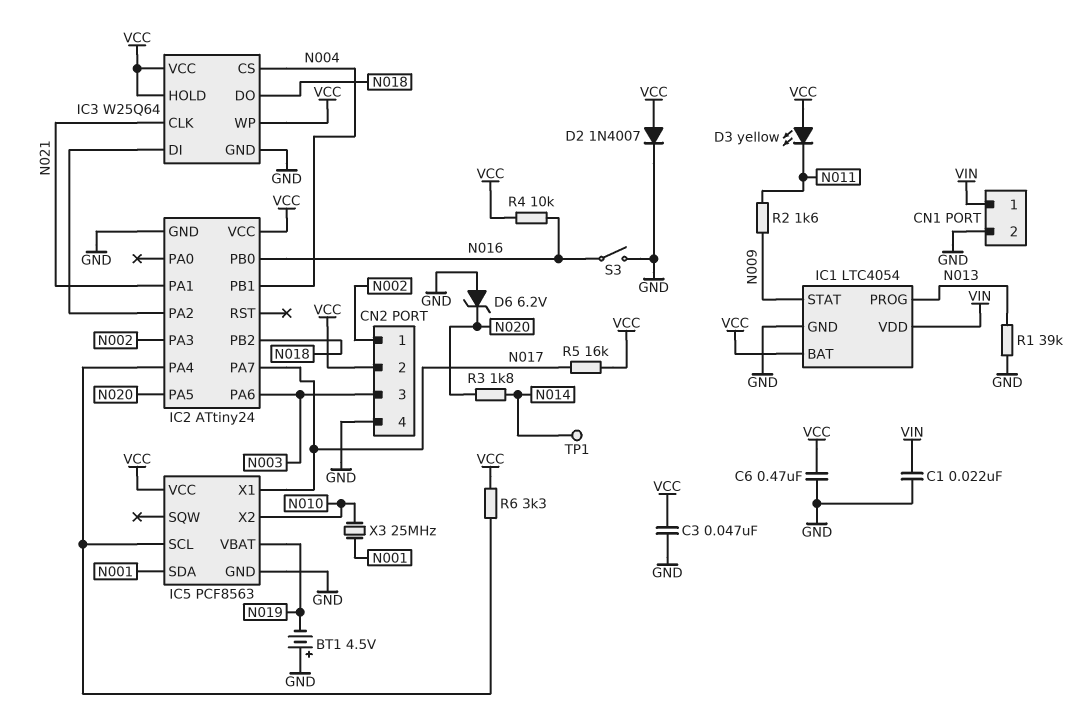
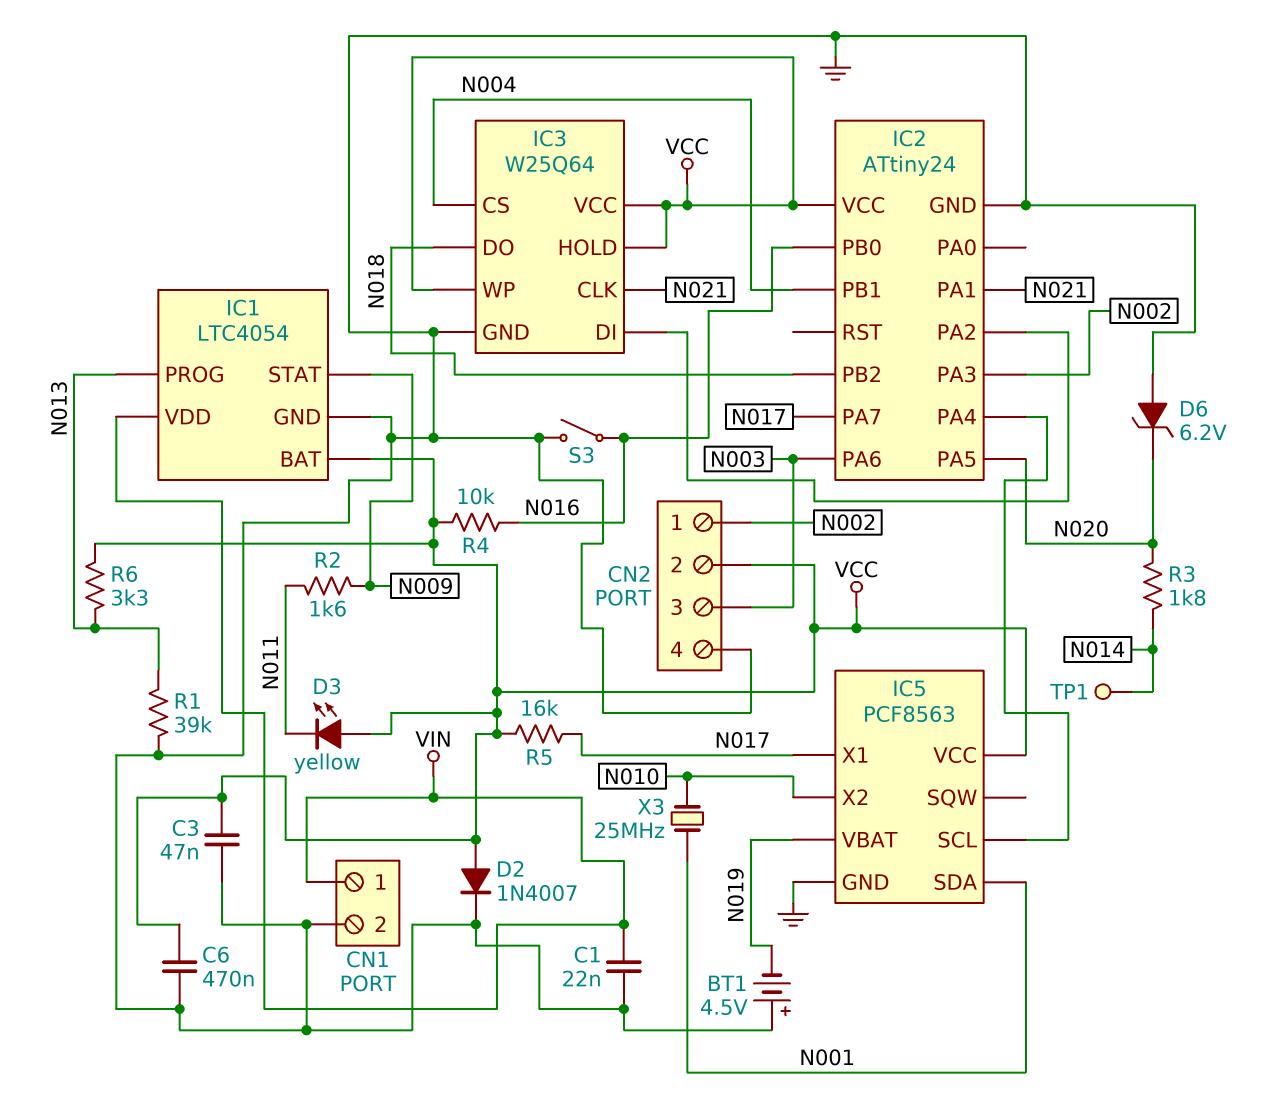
R6: 3.3k (IC2/PA4, VCC) -> 3.3k (N013, VCC)

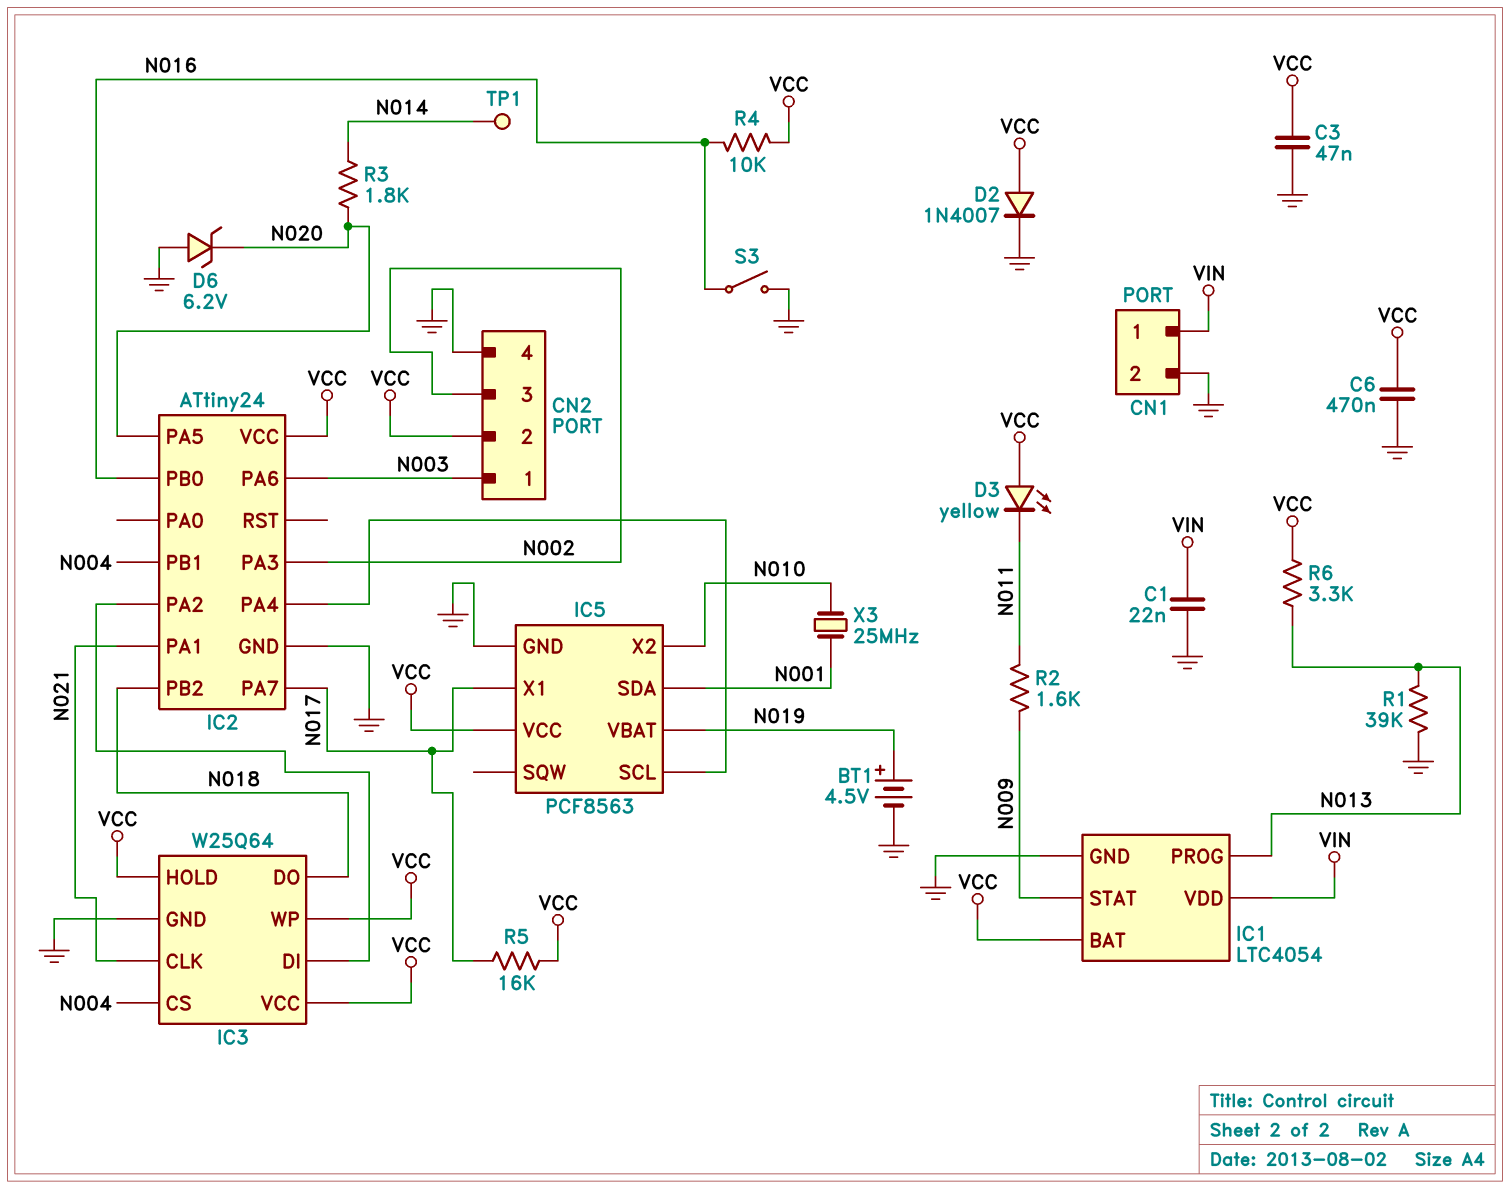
BT1: 4.5V (plus GND, minus N019) -> 4.5V (plus N019, minus GND)
CN2 pin 1: N002 -> N003
CN2 pin 3: N003 -> N002

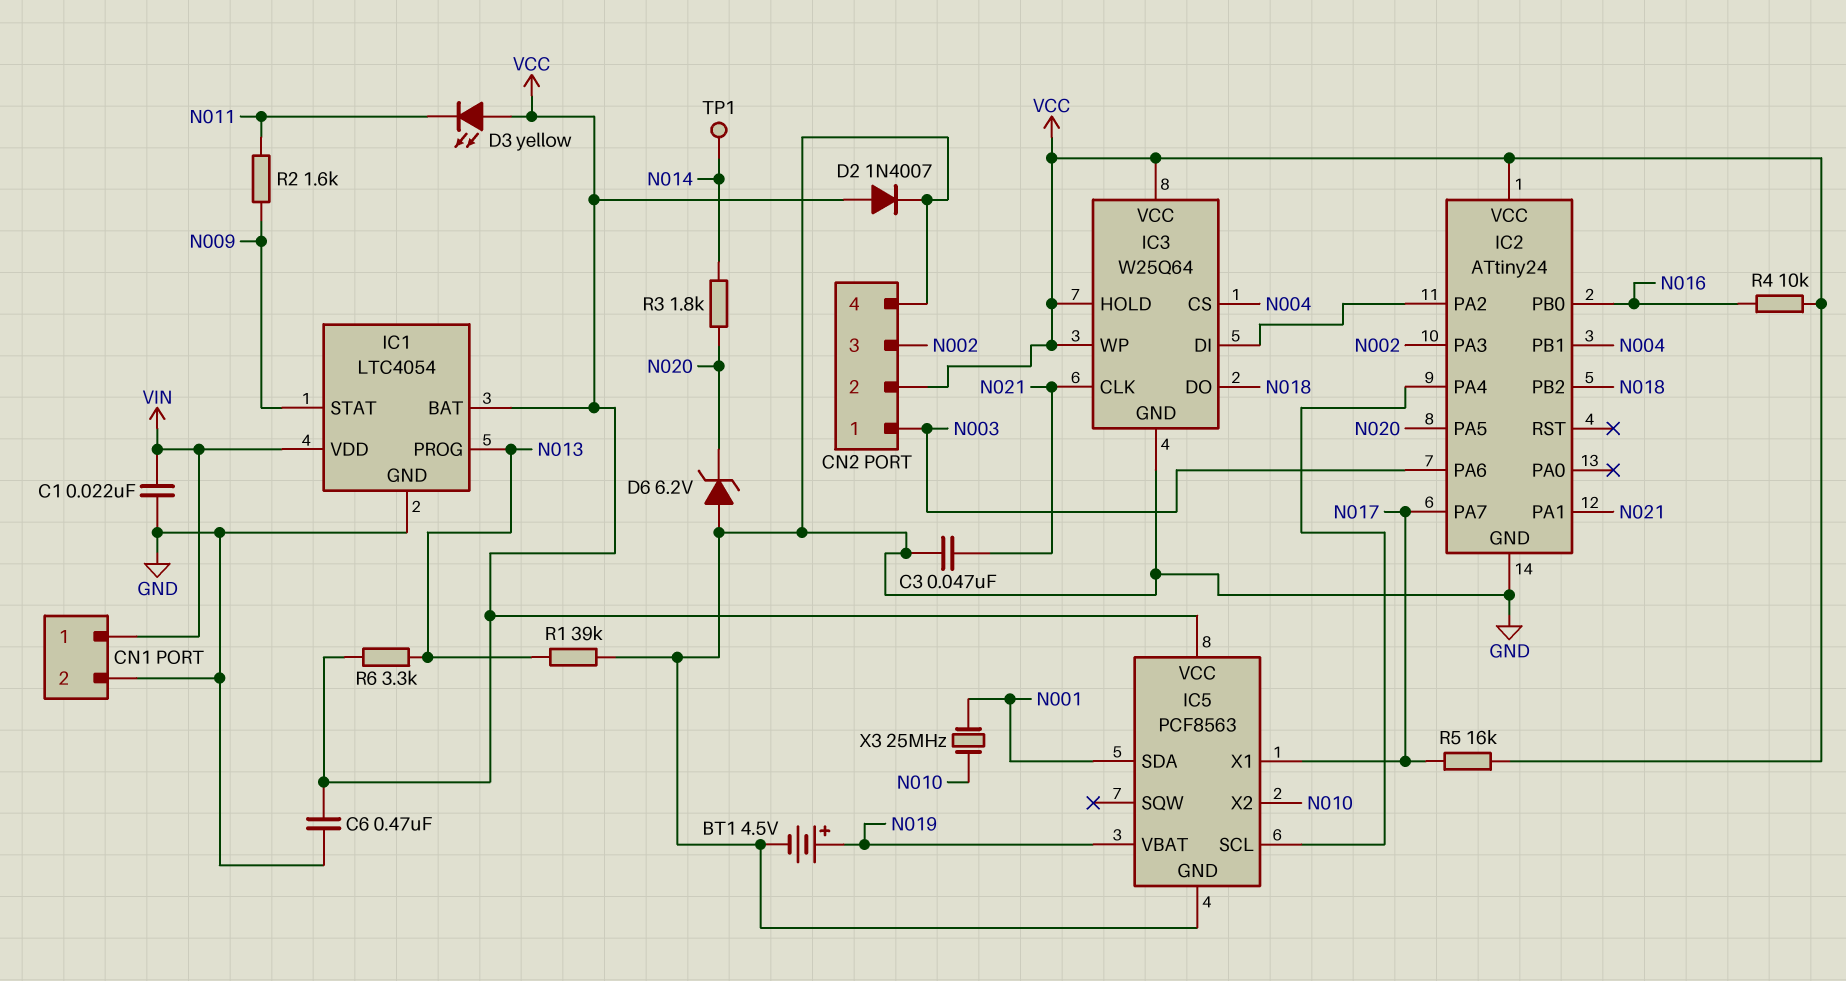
C3: 47nF (GND, VCC) -> 47nF (GND, N021)
S3: switch (GND, N016) -> none

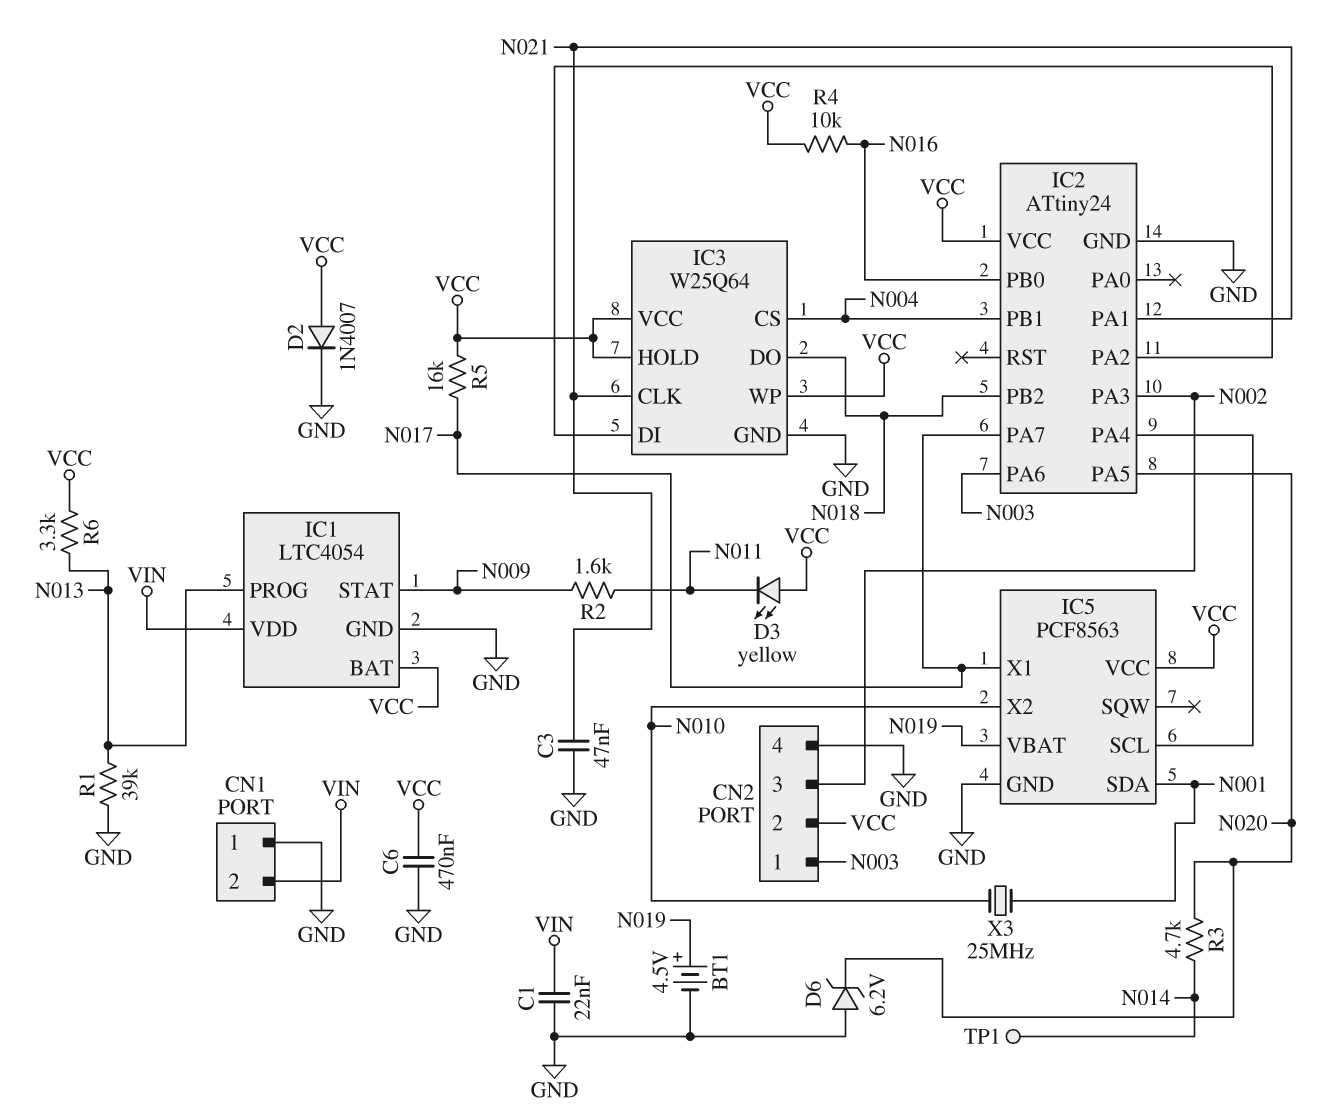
CN1 pin 1: VIN -> GND
CN1 pin 2: GND -> VIN
R3: 1.8k (N014, N020) -> 4.7k (N014, N020)

